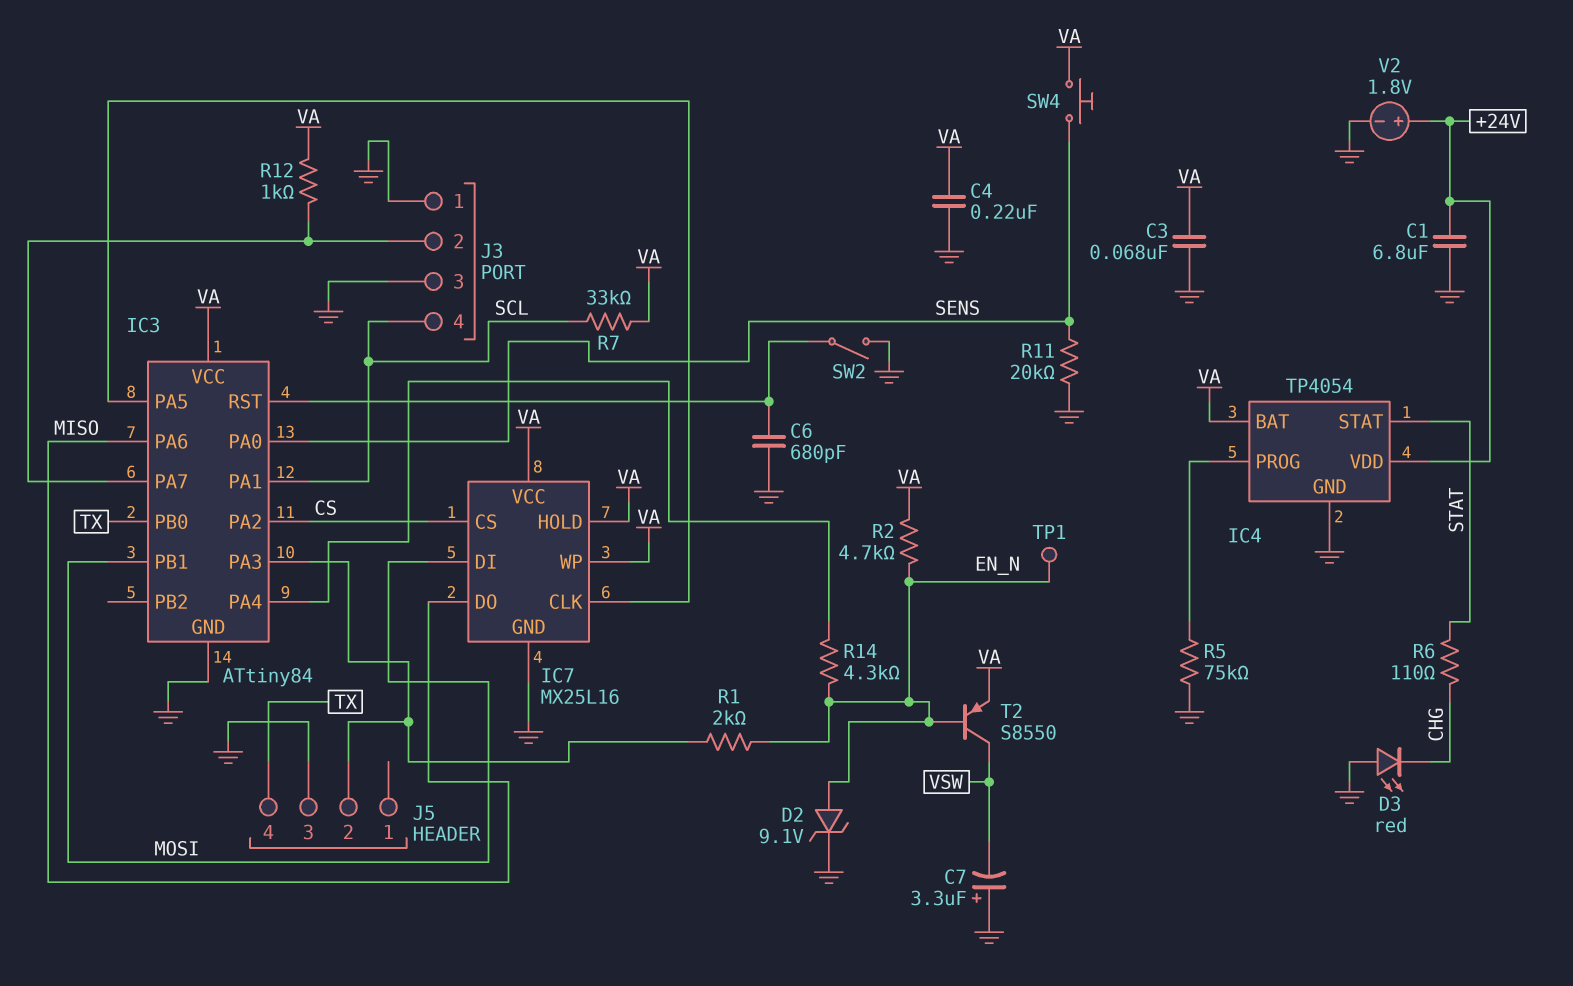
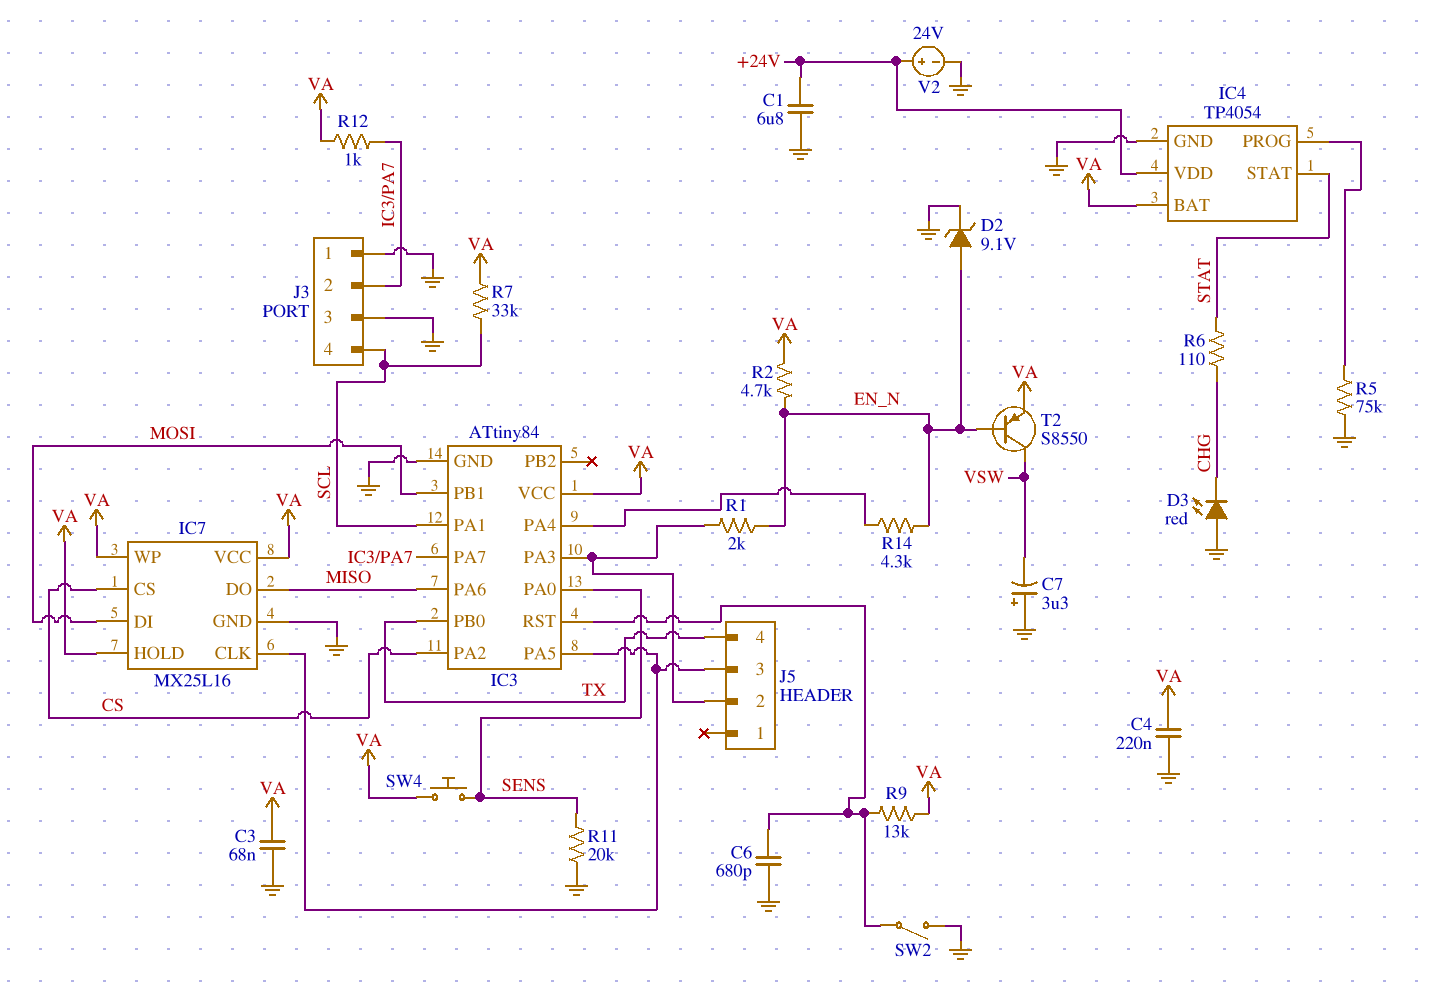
J5 pin 3: GND -> IC3/PA5
R9: none -> 13k (IC3/RST, VA)
TP1: test point (EN_N) -> none
V2: 1.8V (plus +24V, minus GND) -> 24V (plus +24V, minus GND)

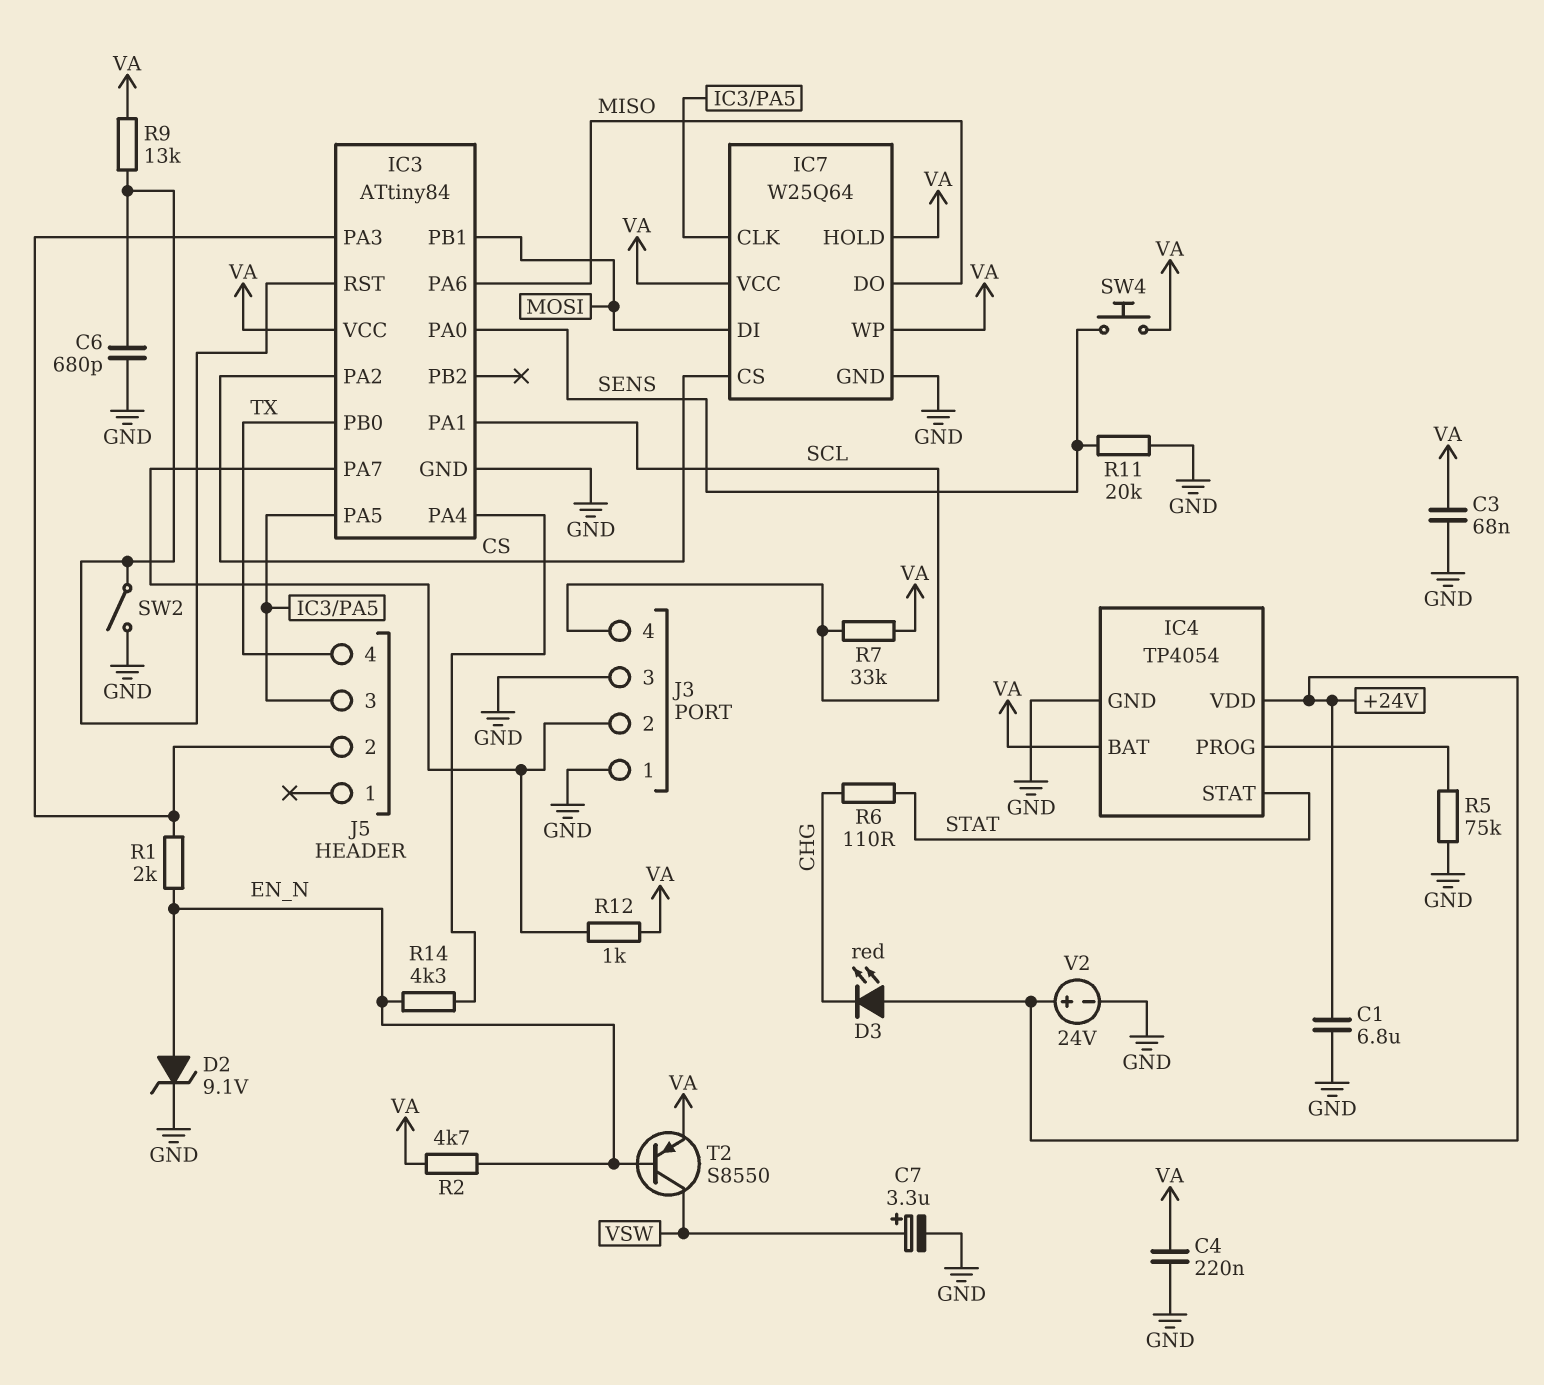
C7: 3.3uF (plus GND, minus VSW) -> 3.3uF (plus VSW, minus GND)
D3: LED red (A GND, K CHG) -> LED red (A +24V, K CHG)
IC7: MX25L16 -> W25Q64

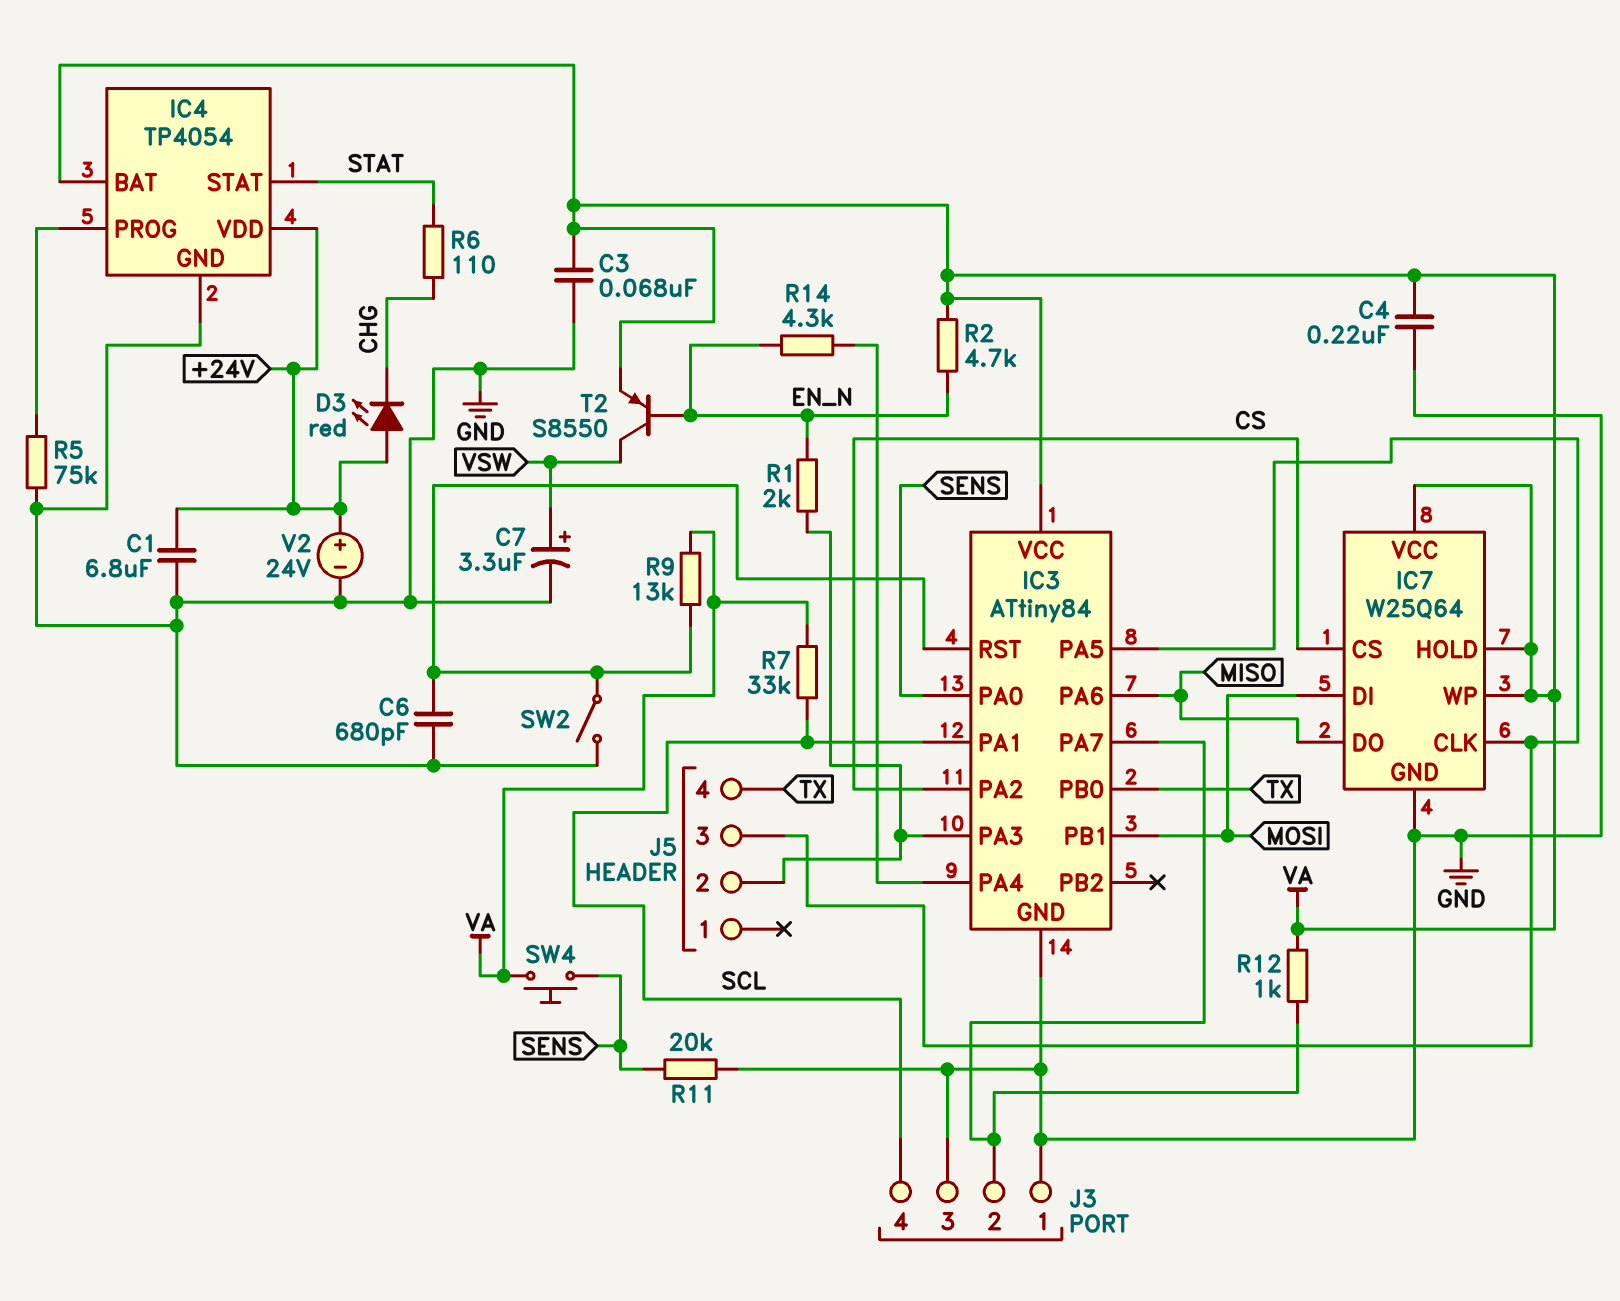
D2: zener 9.1V (A EN_N, K GND) -> none

